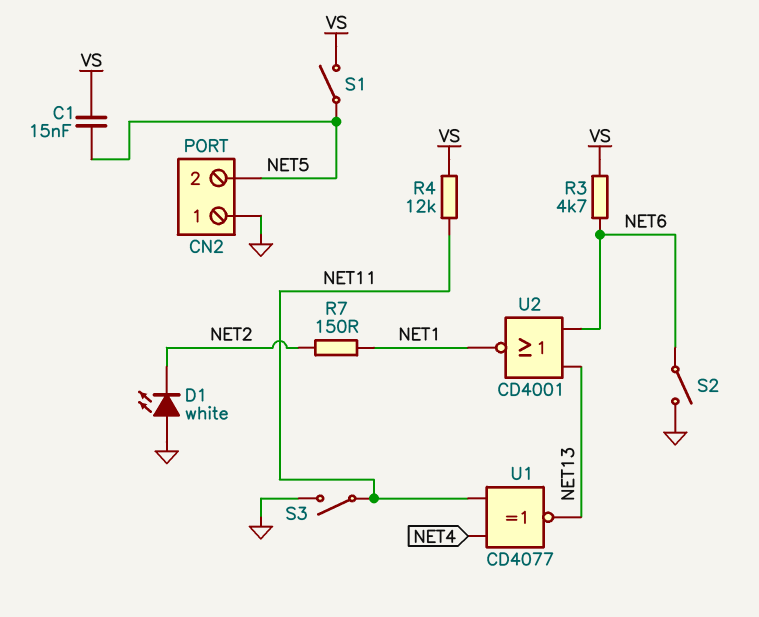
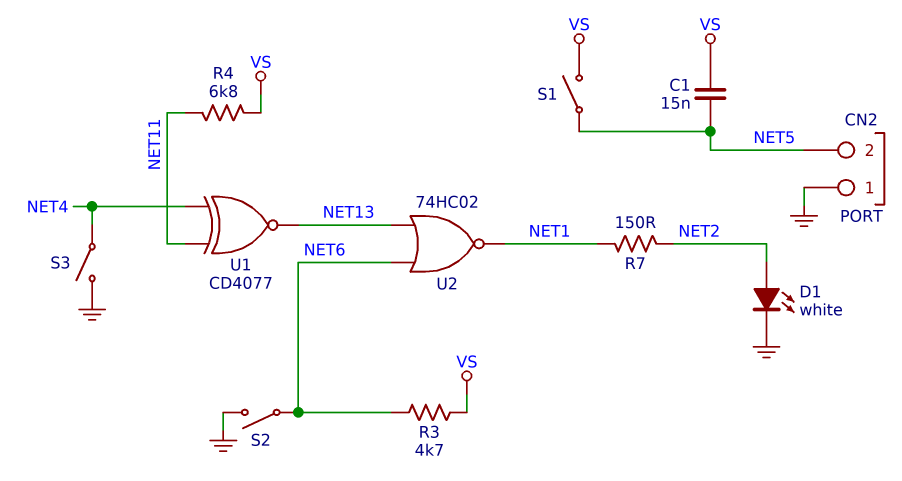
D1: LED white (A GND, K NET2) -> LED white (A NET2, K GND)
R4: 12k (NET11, VS) -> 6.8k (NET11, VS)
S3: switch (GND, NET11) -> switch (GND, NET4)
U2: NOR CD4001 (in NET6, in NET13, out NET1) -> NOR 74HC02 (in NET6, in NET13, out NET1)

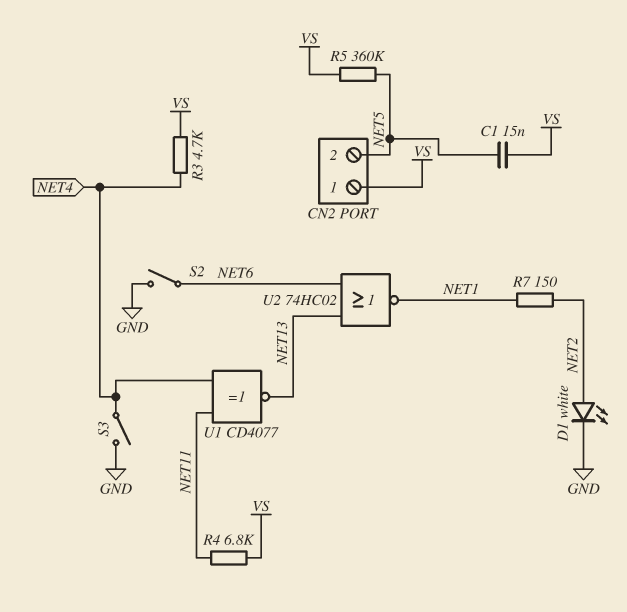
CN2 pin 1: GND -> VS
R3: 4.7k (NET6, VS) -> 4.7k (NET4, VS)
R5: none -> 360k (NET5, VS)
S1: switch (NET5, VS) -> none

